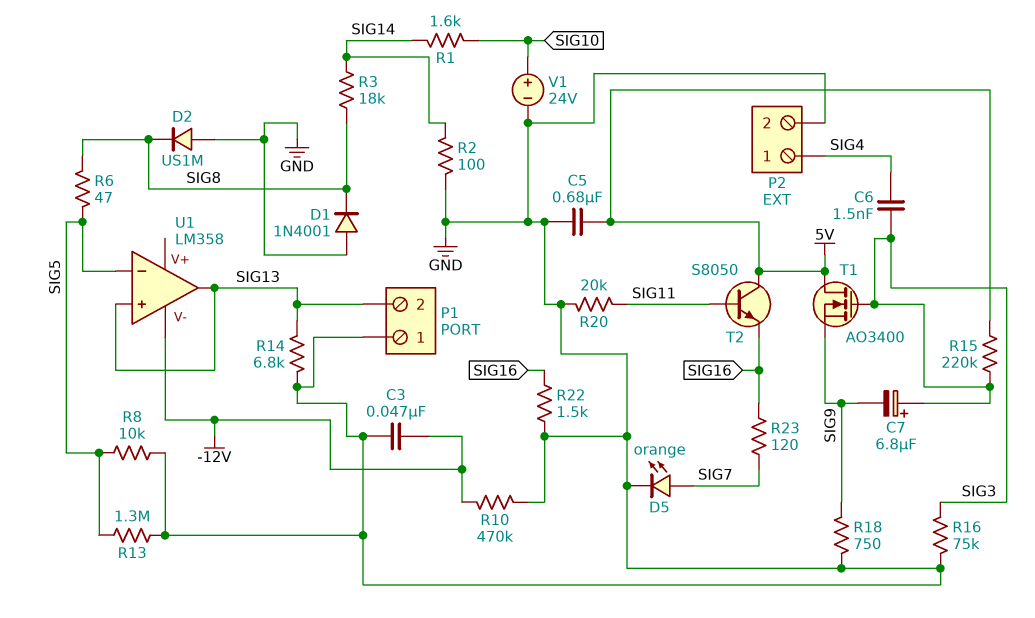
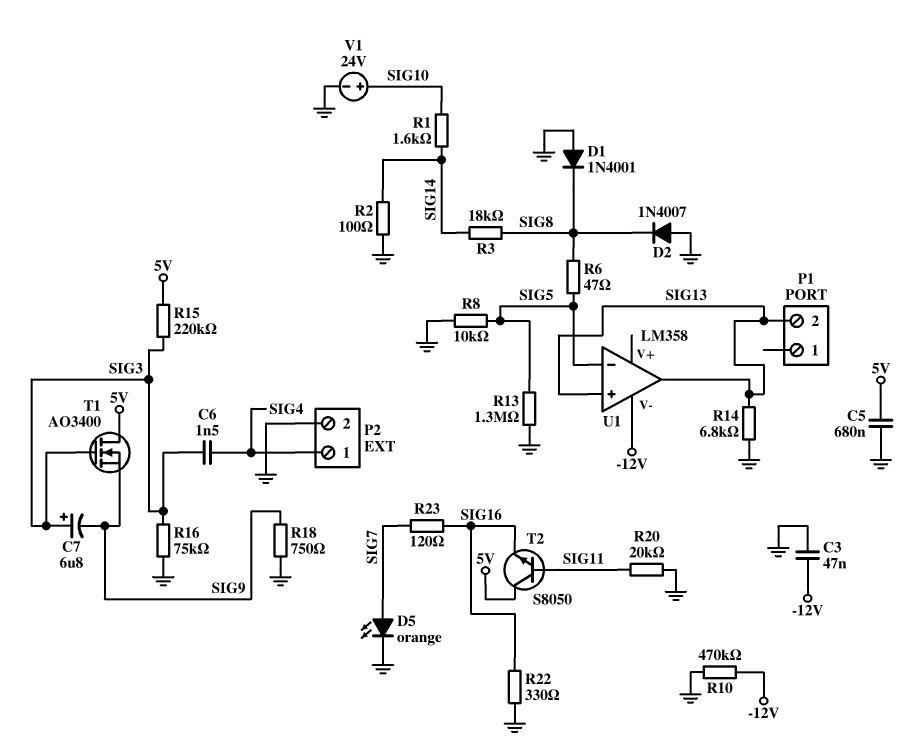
D2: diode US1M (A GND, K SIG8) -> diode 1N4007 (A GND, K SIG8)
P1 pin 1: GND -> none
R22: 1.5k (GND, SIG16) -> 330 (GND, SIG16)

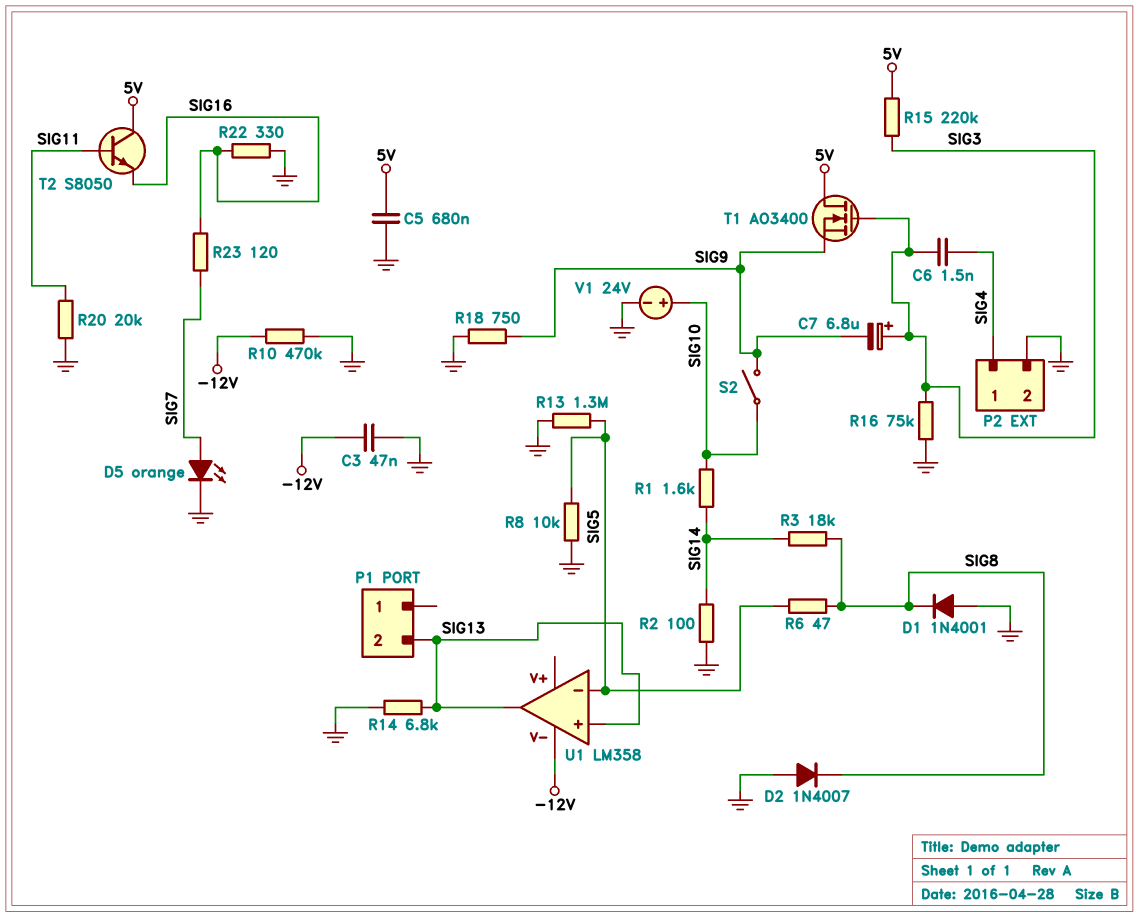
S2: none -> switch (SIG9, SIG10)

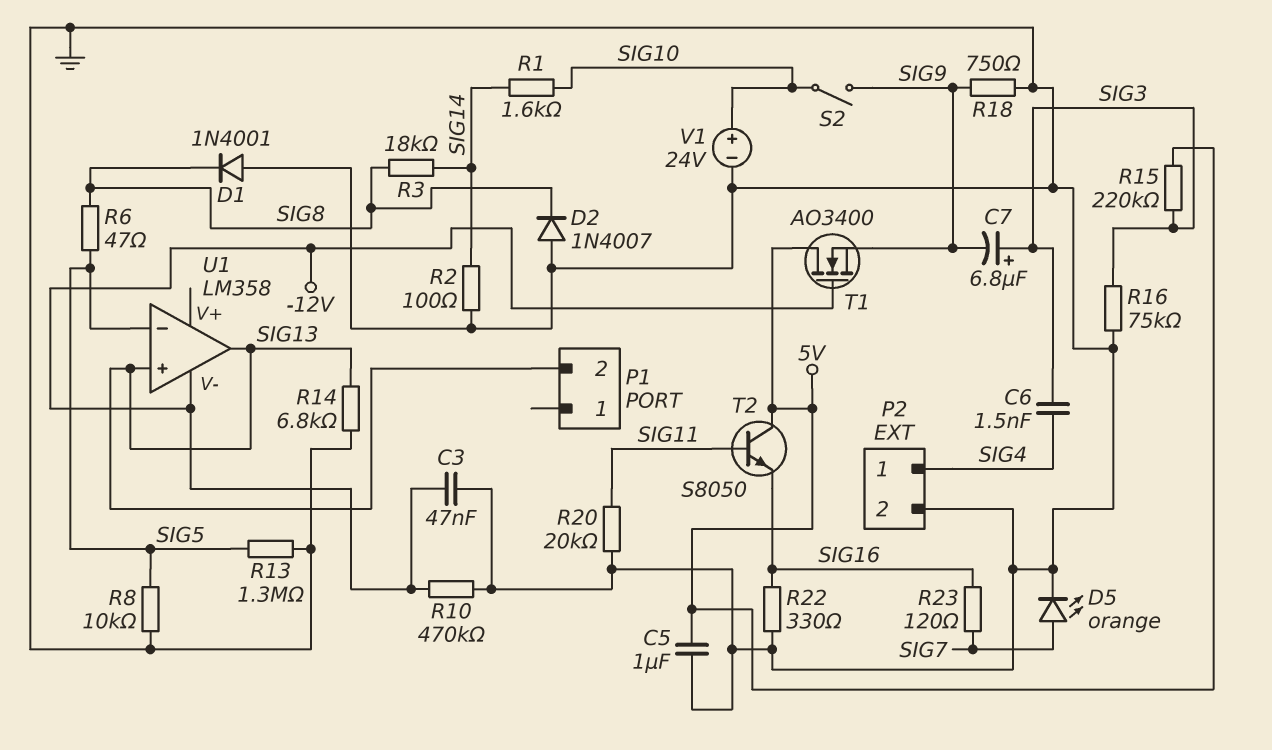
C5: 680nF (5V, GND) -> 1uF (5V, GND)
T1: NMOS AO3400 (G SIG3, D 5V, S SIG9) -> NMOS AO3400 (G -12V, D 5V, S SIG9)

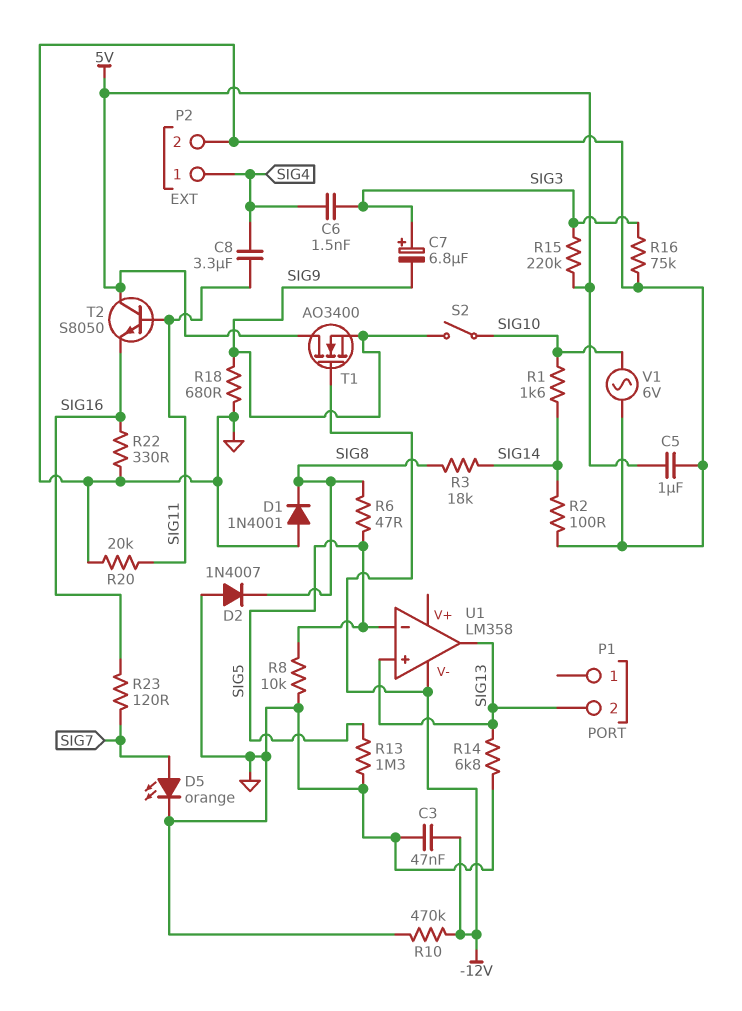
C8: none -> 3.3uF (SIG4, SIG11)
R18: 750 (GND, SIG9) -> 680 (GND, SIG9)
V1: 24V (plus SIG10, minus GND) -> AC 6V (GND, SIG10)

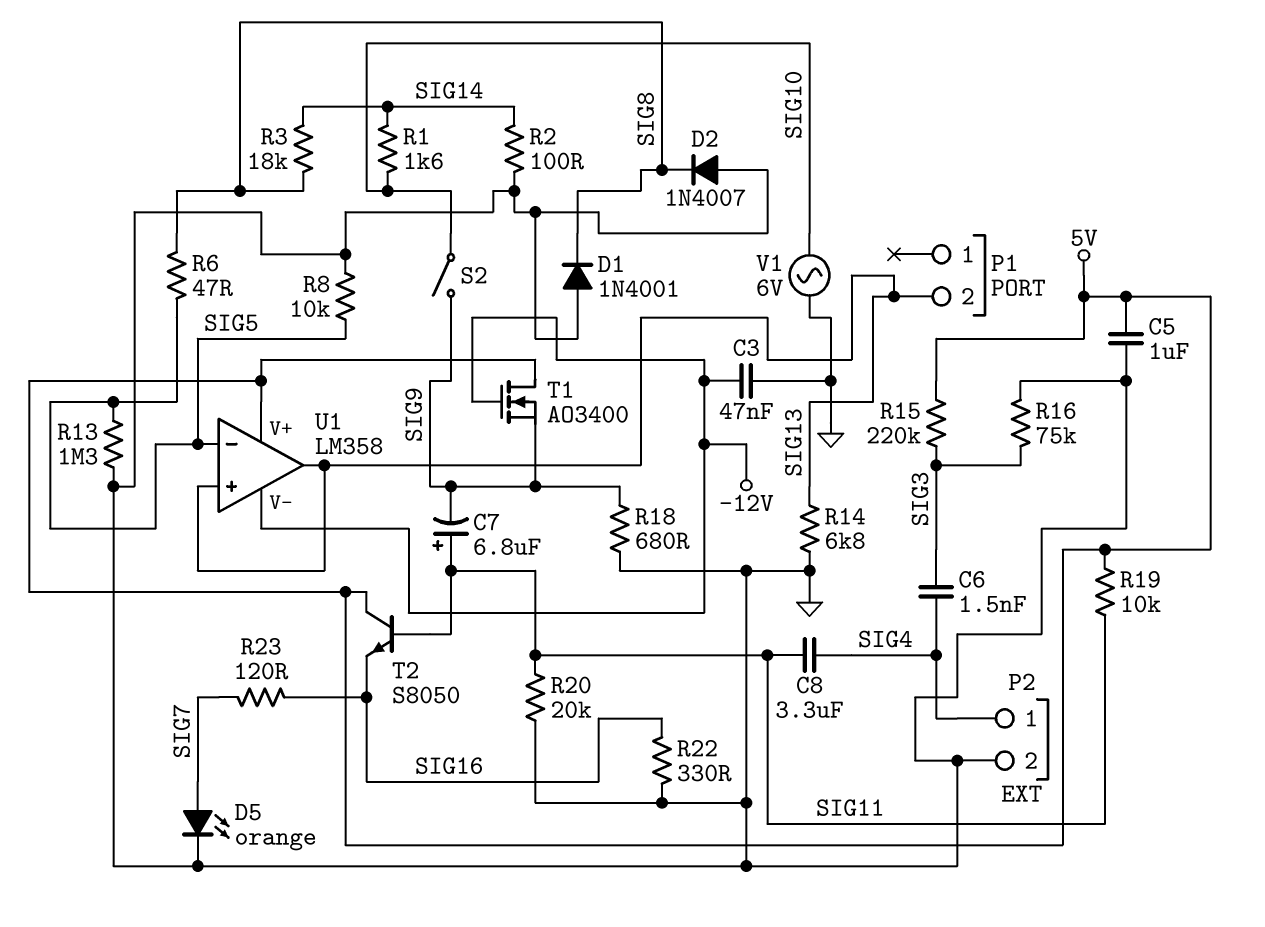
C7: 6.8uF (plus SIG3, minus SIG9) -> 6.8uF (plus SIG11, minus SIG9)
R10: 470k (-12V, GND) -> none
R19: none -> 10k (5V, SIG11)
U1 pin V+: none -> 5V

